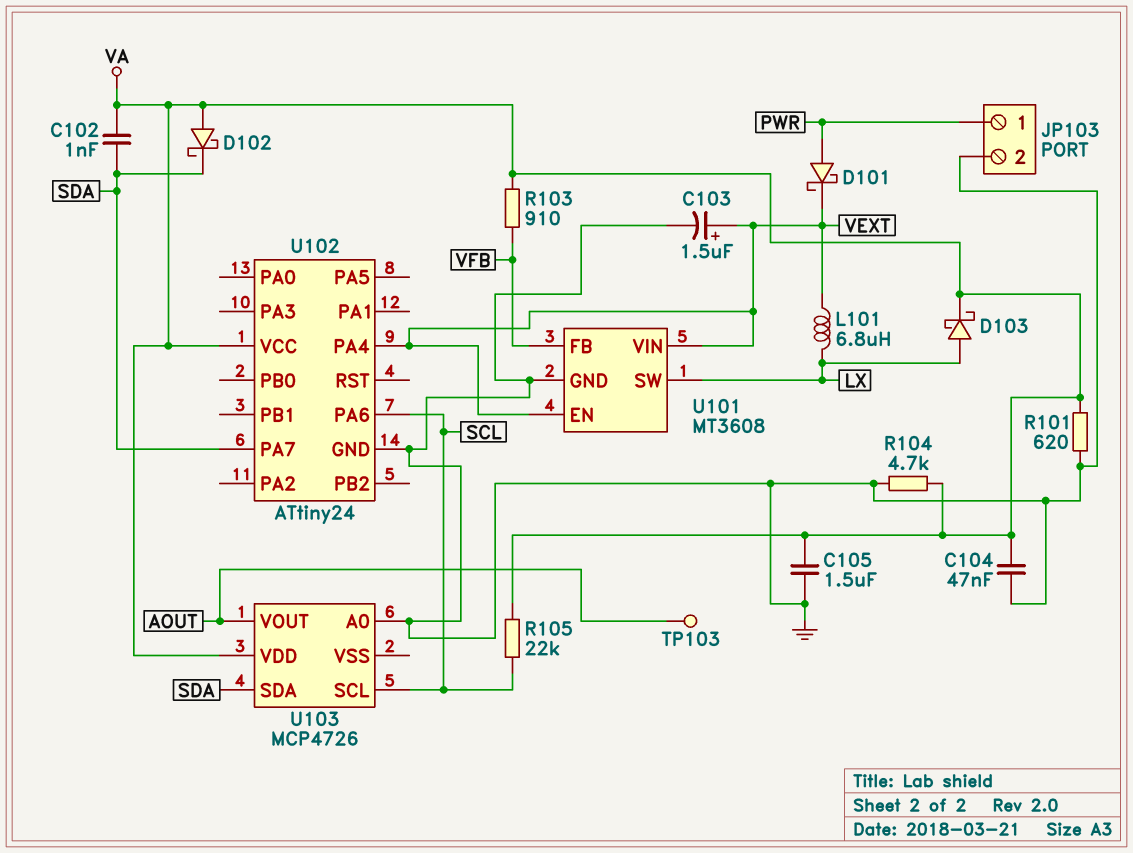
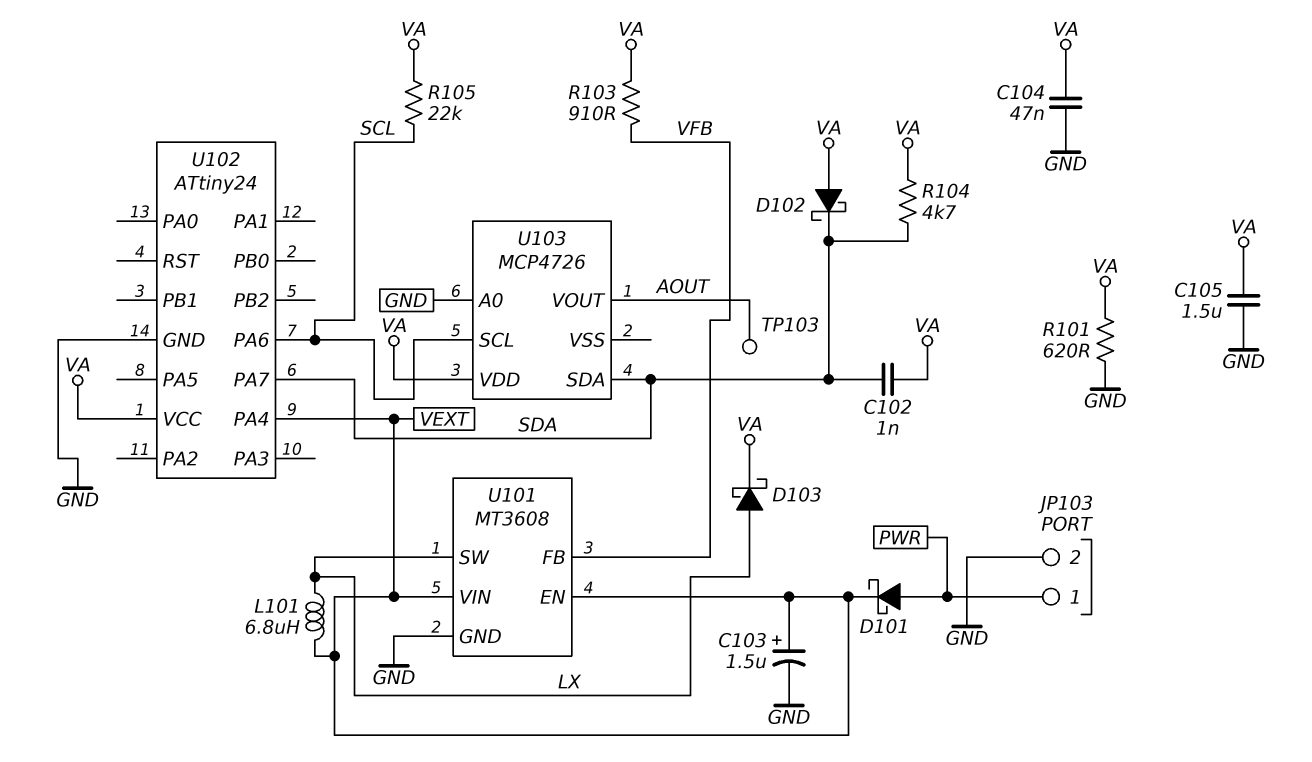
R104: 4.7k (GND, VA) -> 4.7k (SDA, VA)

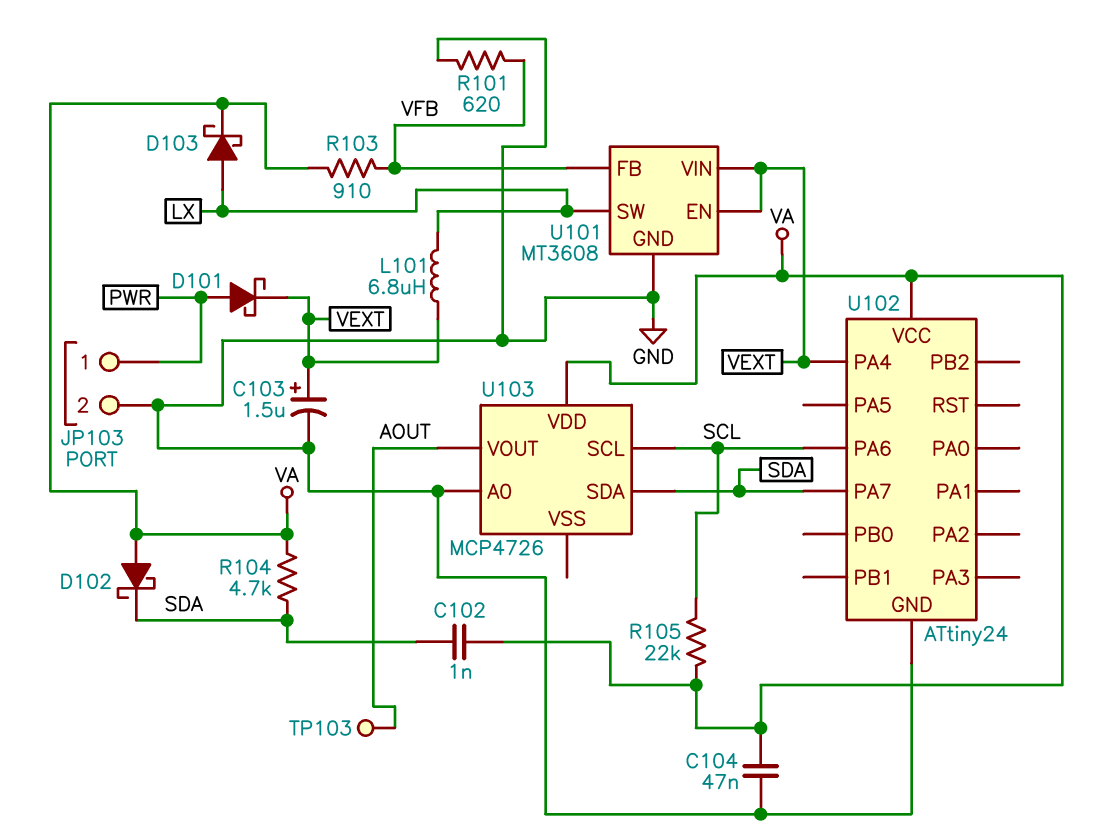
C105: 1.5uF (GND, VA) -> none
R101: 620 (GND, VA) -> 620 (GND, VFB)

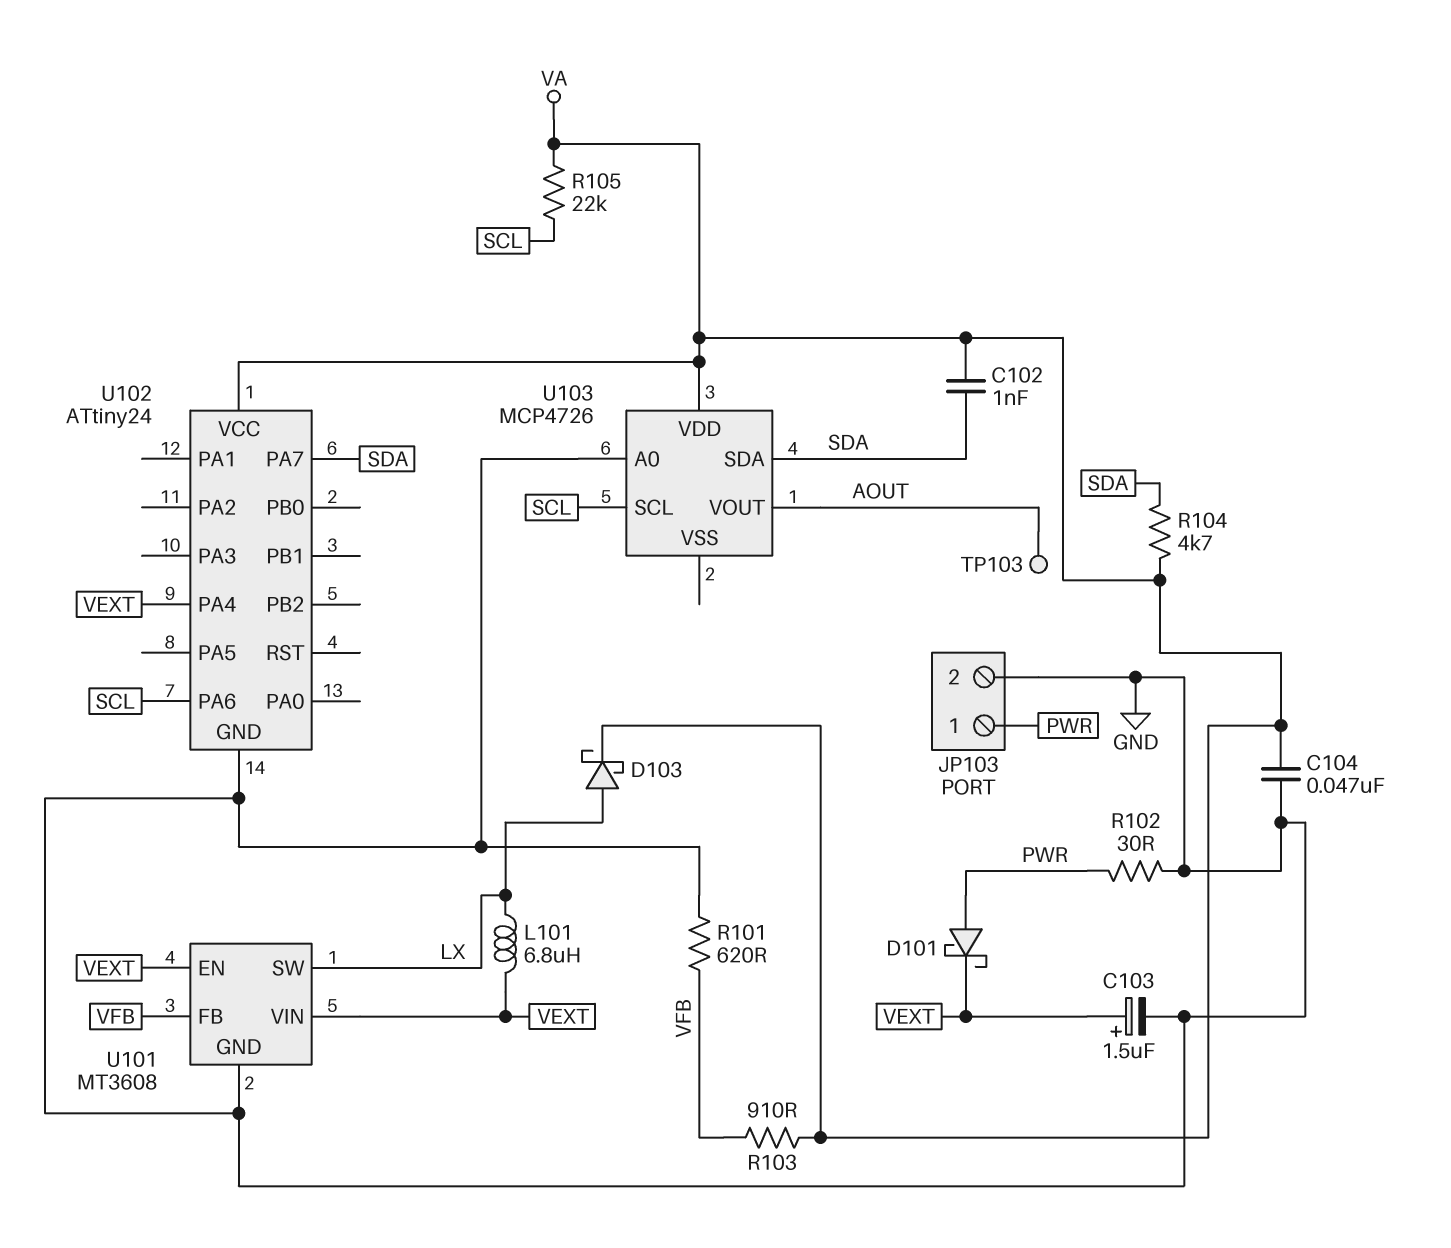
D102: schottky (A VA, K SDA) -> none
R102: none -> 30 (GND, PWR)

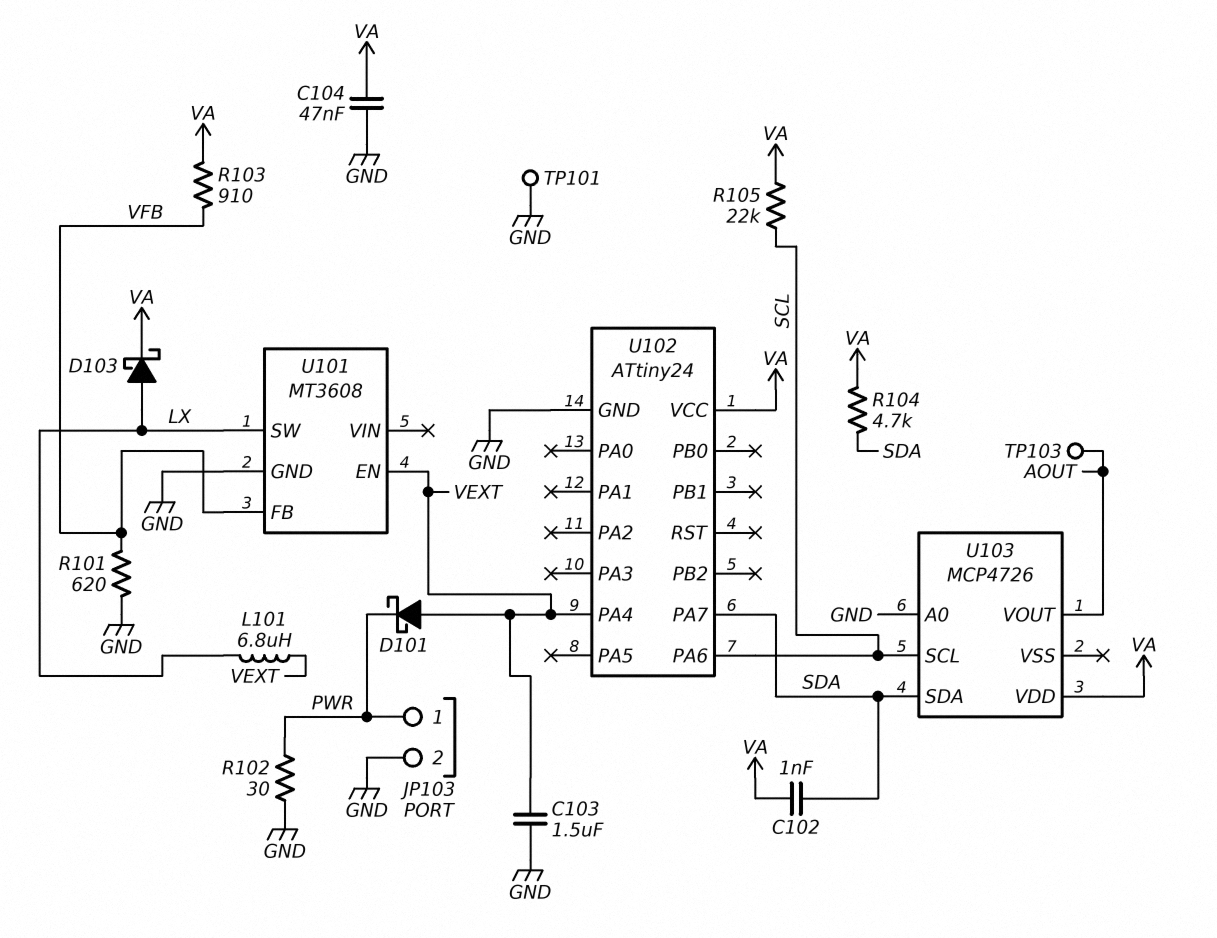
C103: 1.5uF (plus VEXT, minus GND) -> 1.5uF (GND, VEXT)
D101: schottky (A PWR, K VEXT) -> schottky (A VEXT, K PWR)
TP101: none -> test point (GND)
U101 pin VIN: VEXT -> none

